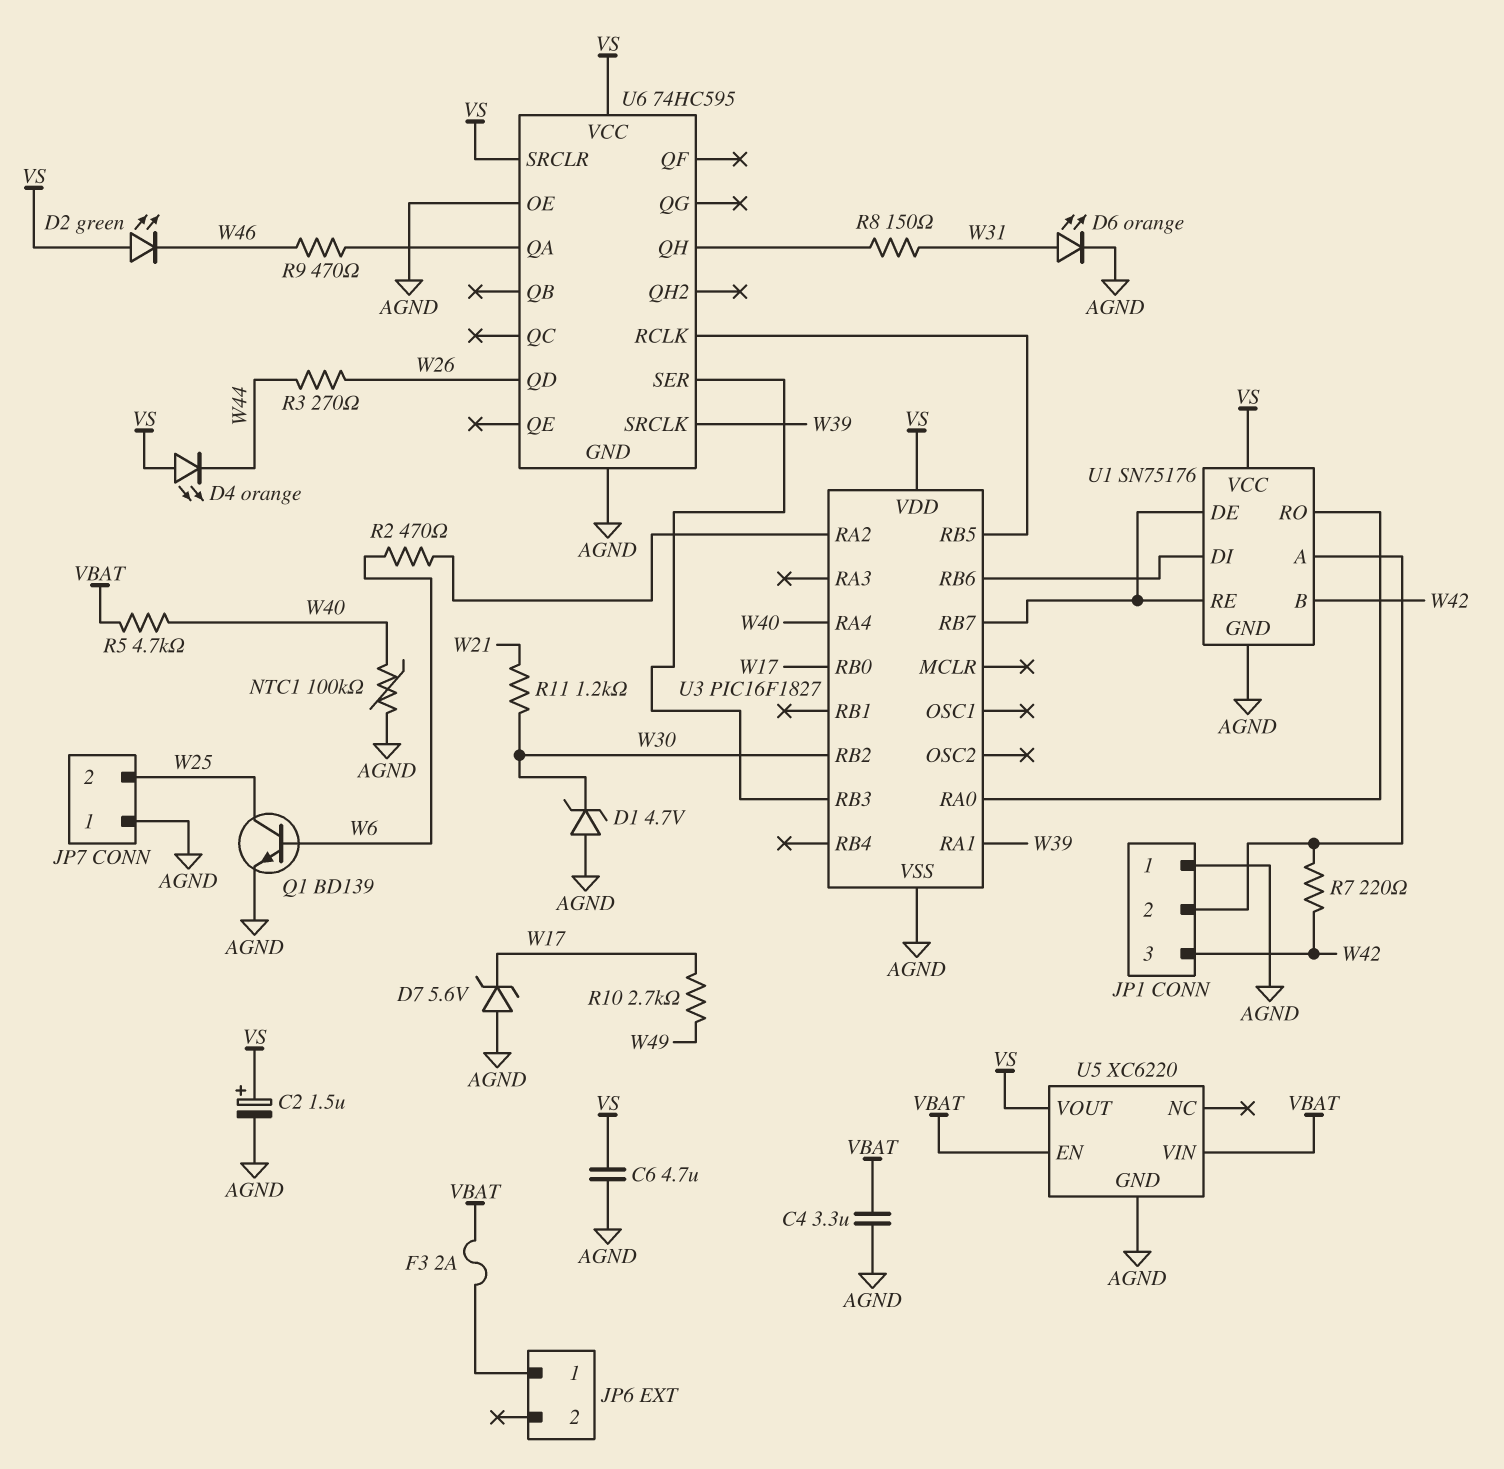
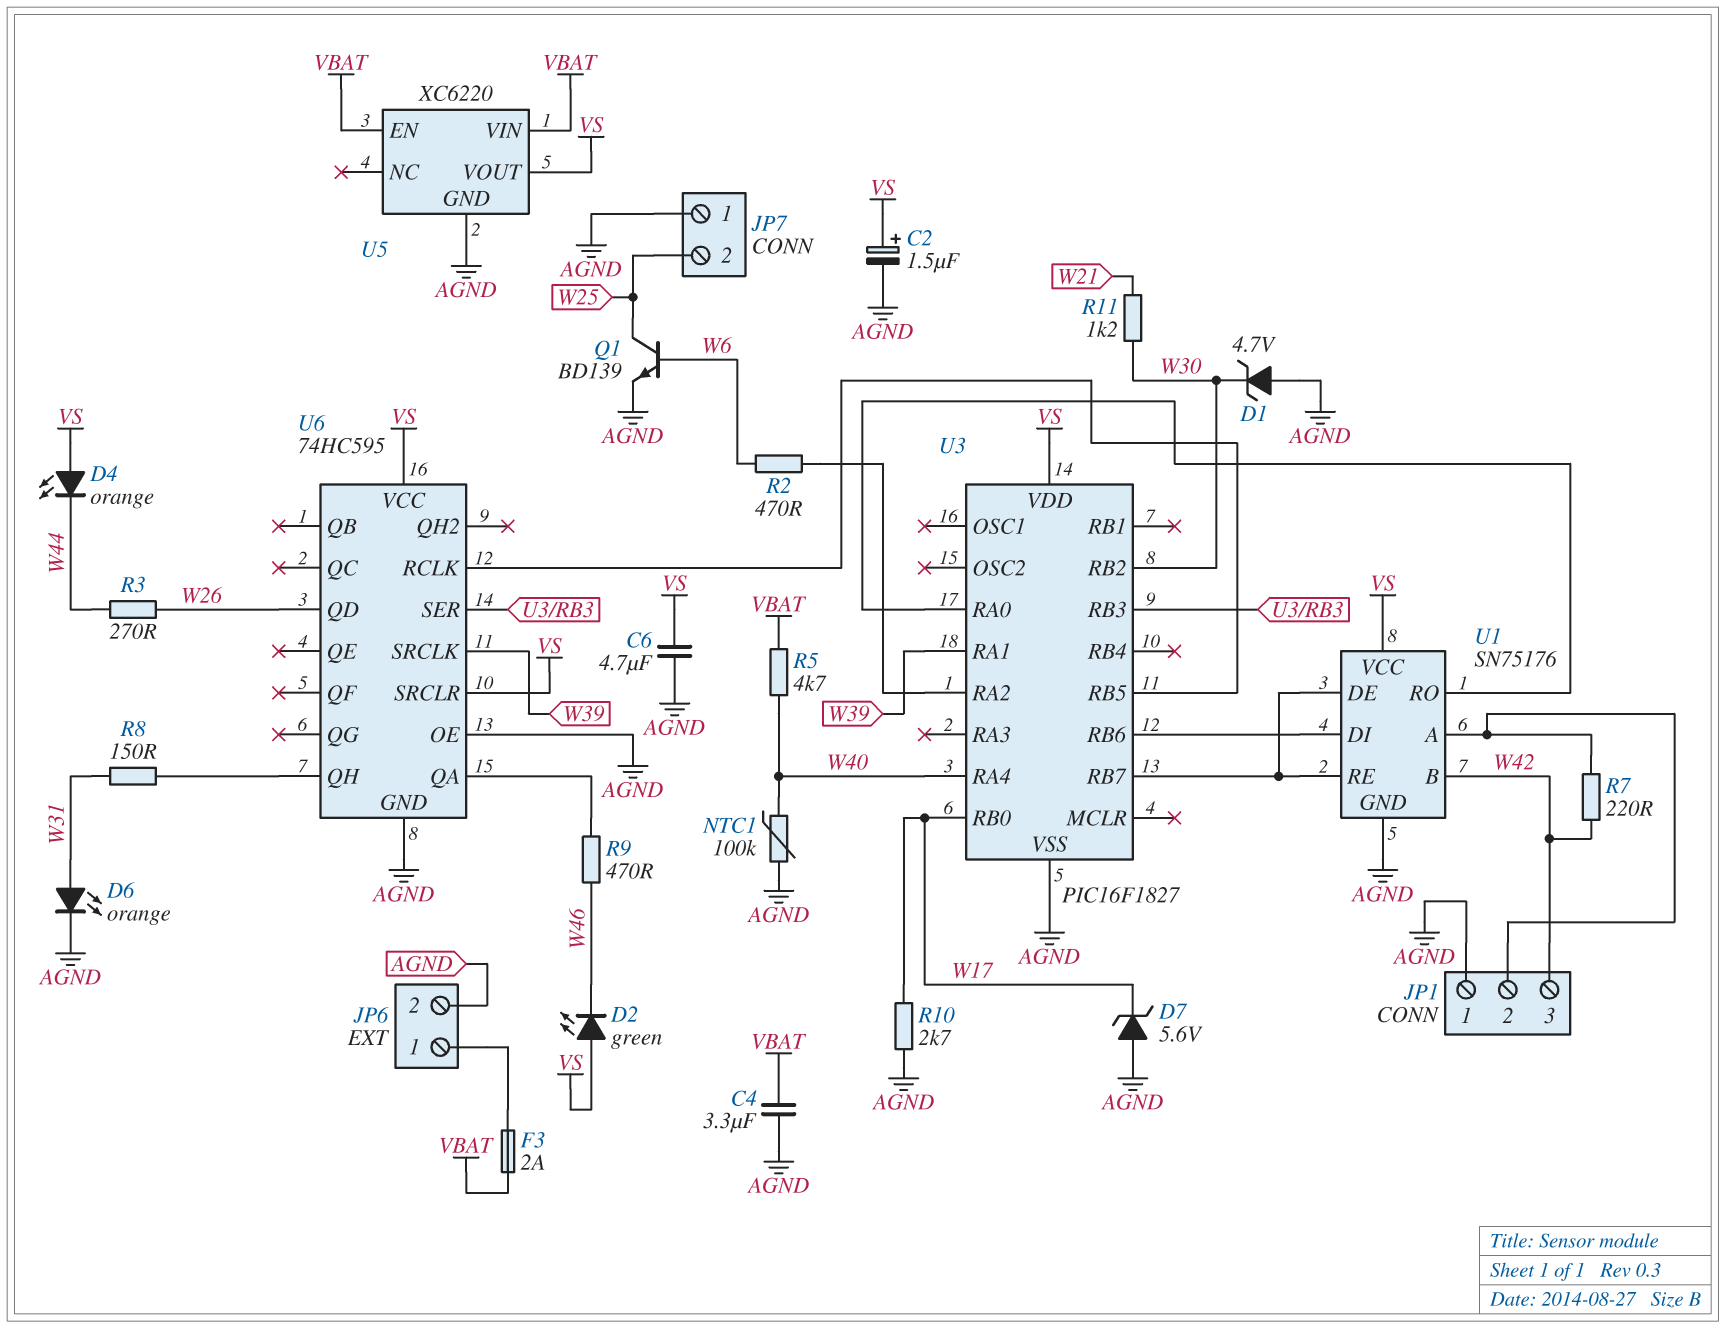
JP6 pin 2: none -> AGND
R10: 2.7k (W17, W49) -> 2.7k (AGND, W17)

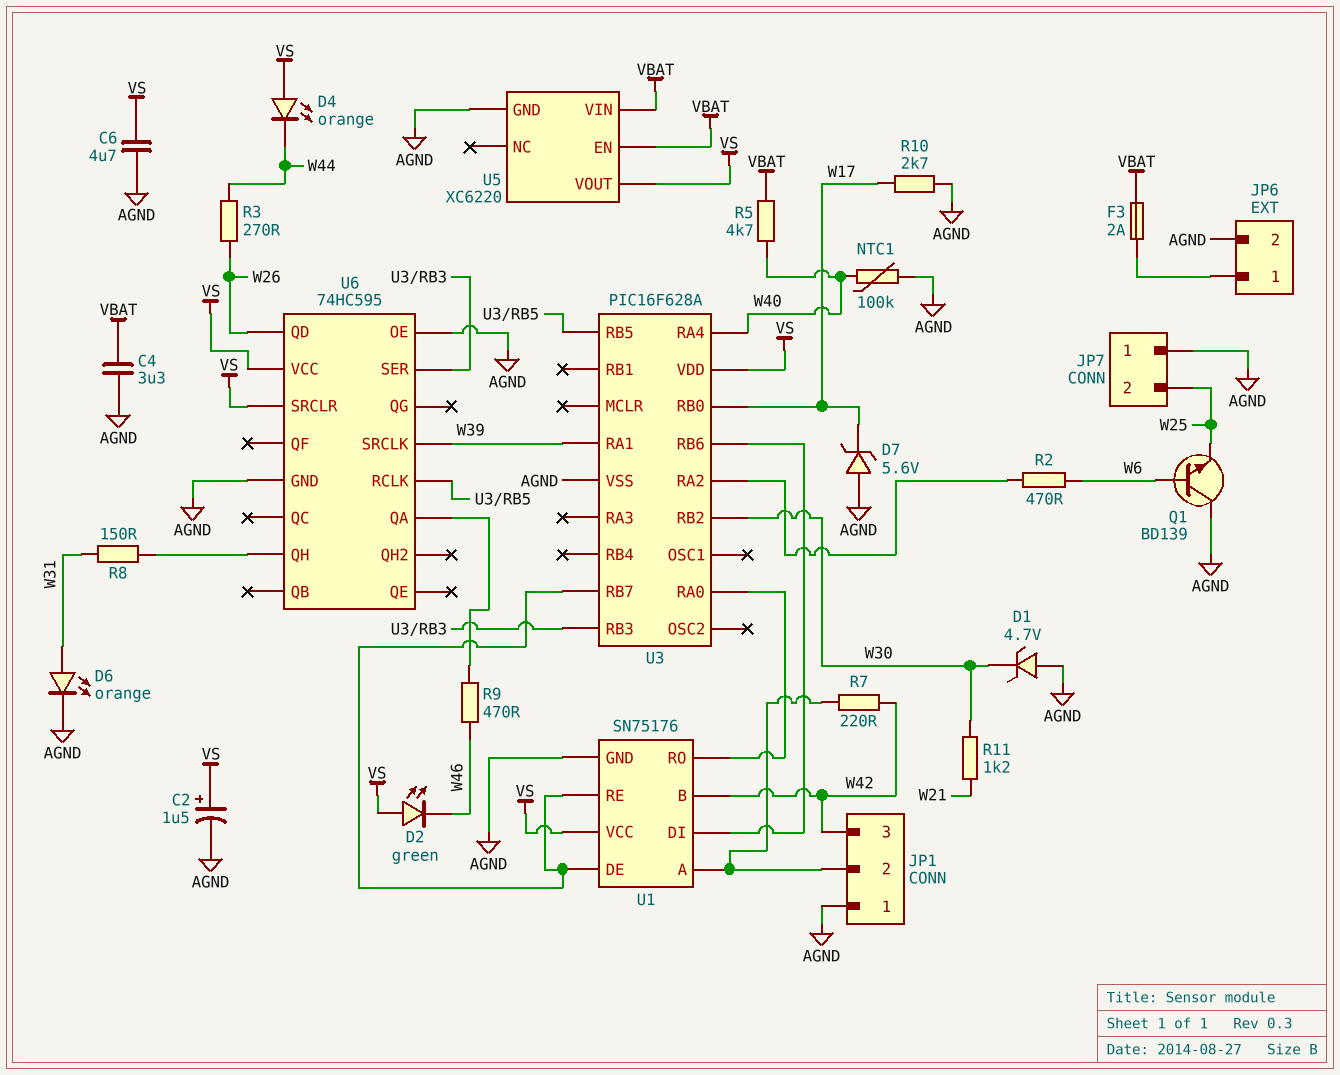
Q1: NPN BD139 (B W6, C W25, E AGND) -> NPN BD139 (B W6, C AGND, E W25)
U3: PIC16F1827 -> PIC16F628A

